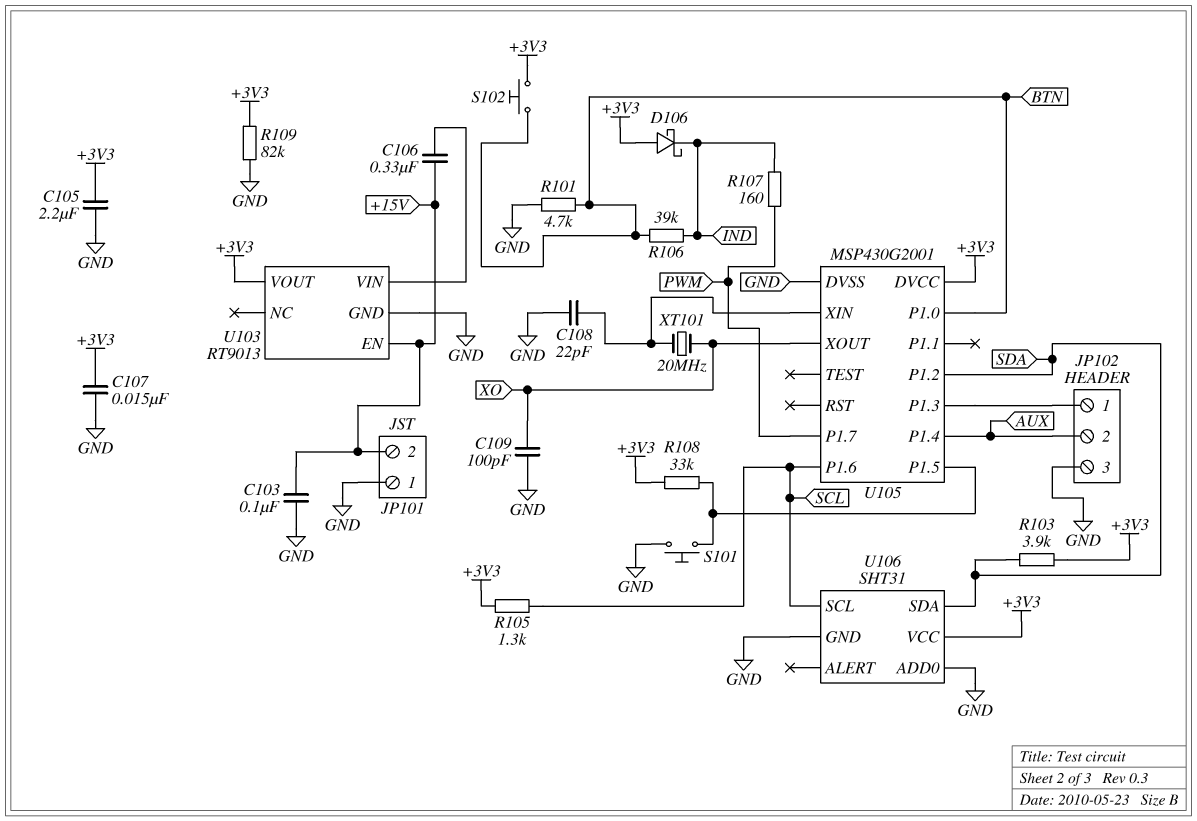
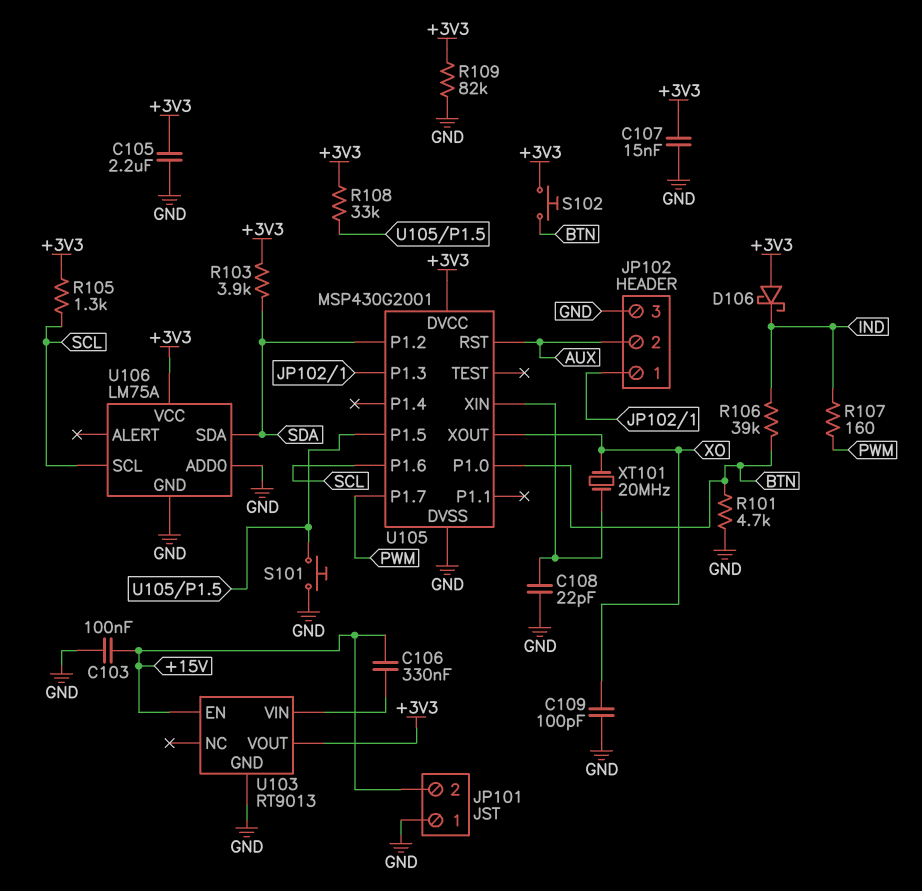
U105 pin P1.4: AUX -> none
U105 pin RST: none -> AUX
U106: SHT31 -> LM75A

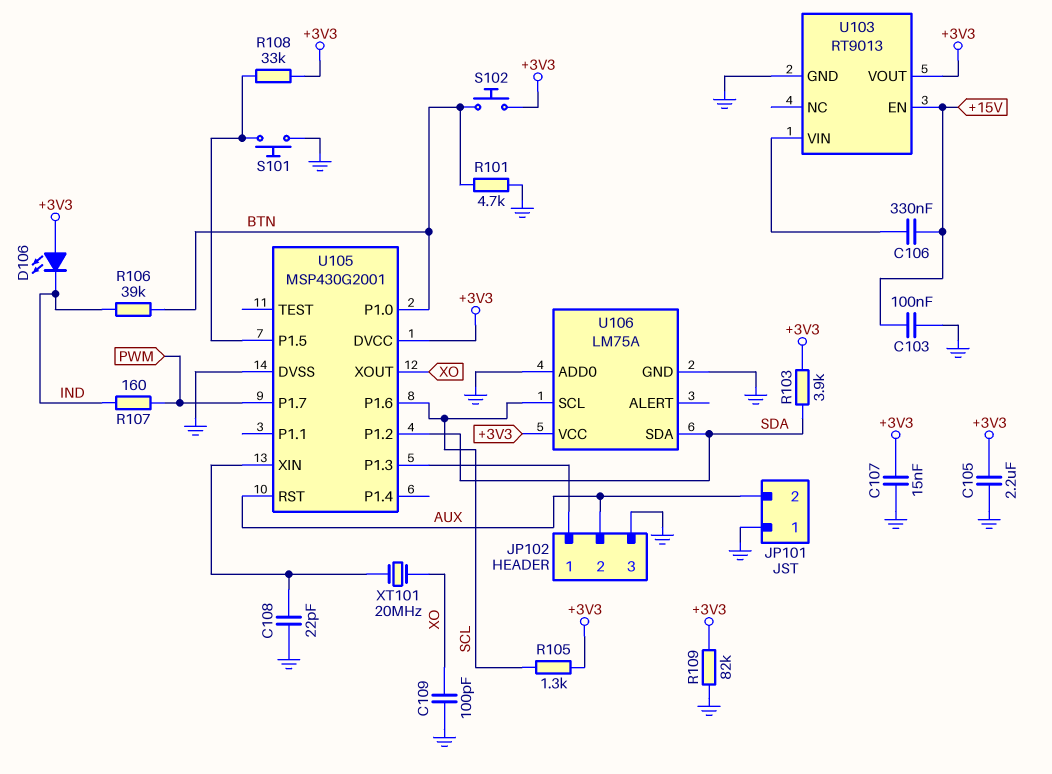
D106: schottky (A +3V3, K IND) -> LED (A +3V3, K IND)
JP101 pin 2: +15V -> AUX

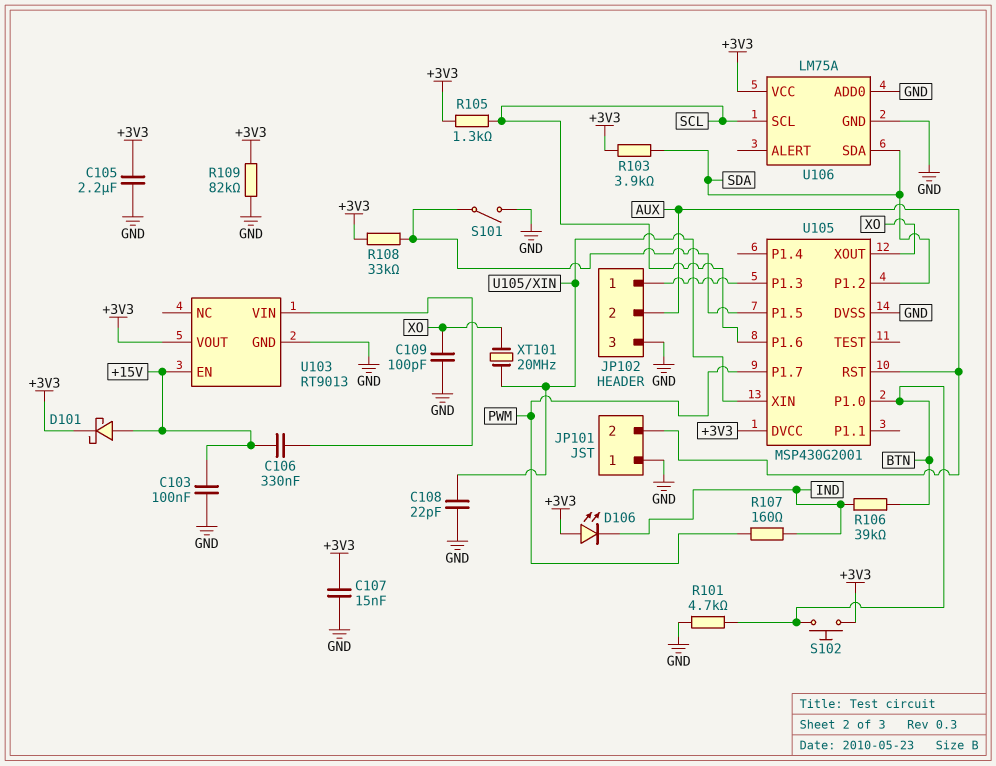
D101: none -> schottky (A +15V, K +3V3)
S101: button (GND, U105/P1.5) -> switch (GND, U105/P1.5)

